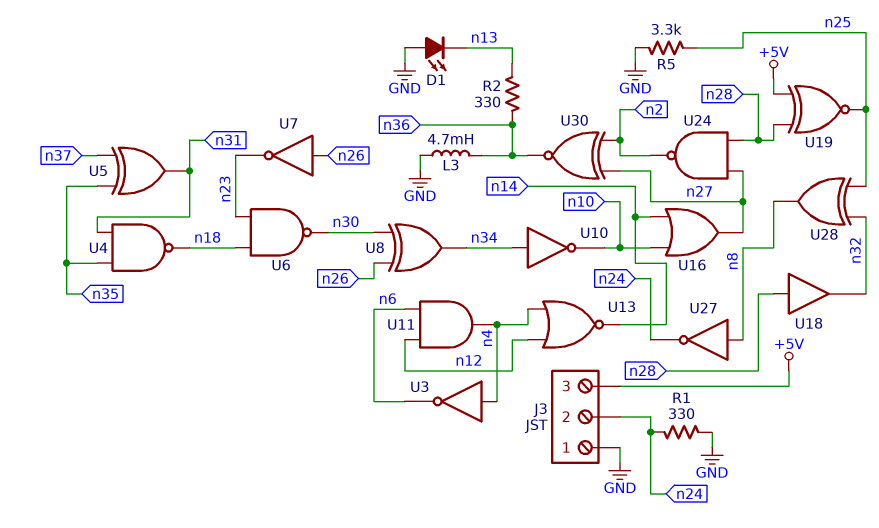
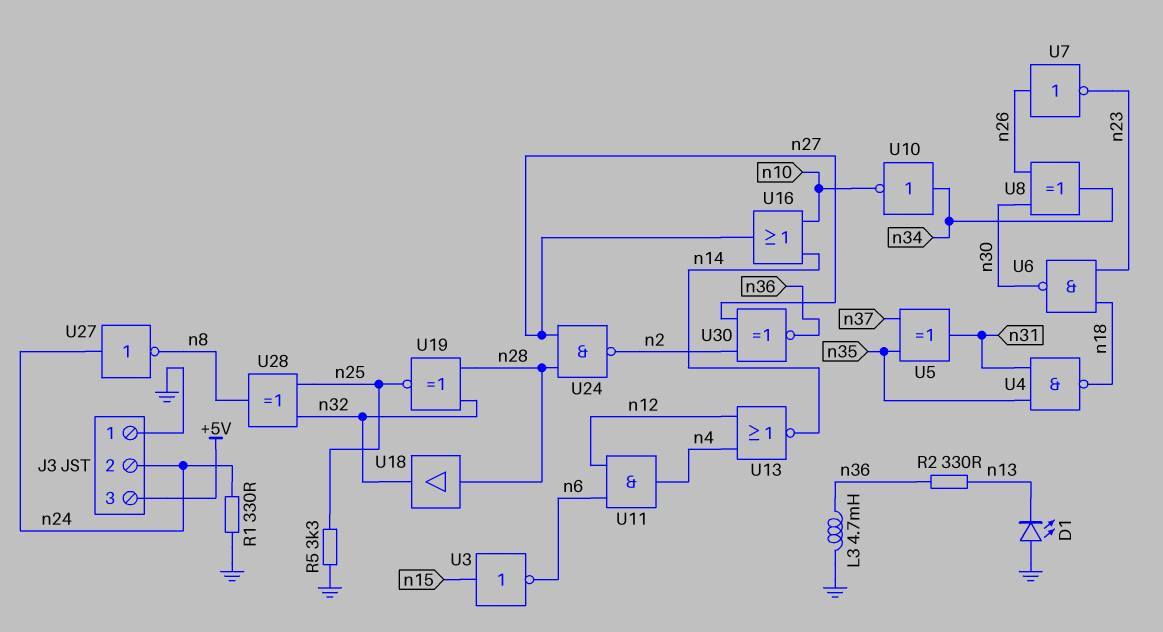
U3: NOT (in n4, out n6) -> NOT (in n15, out n6)
U19: XNOR (in +5V, in n28, out n25) -> XNOR (in n28, in n32, out n25)
U27: NOT (in n8, out n24) -> NOT (in n24, out n8)

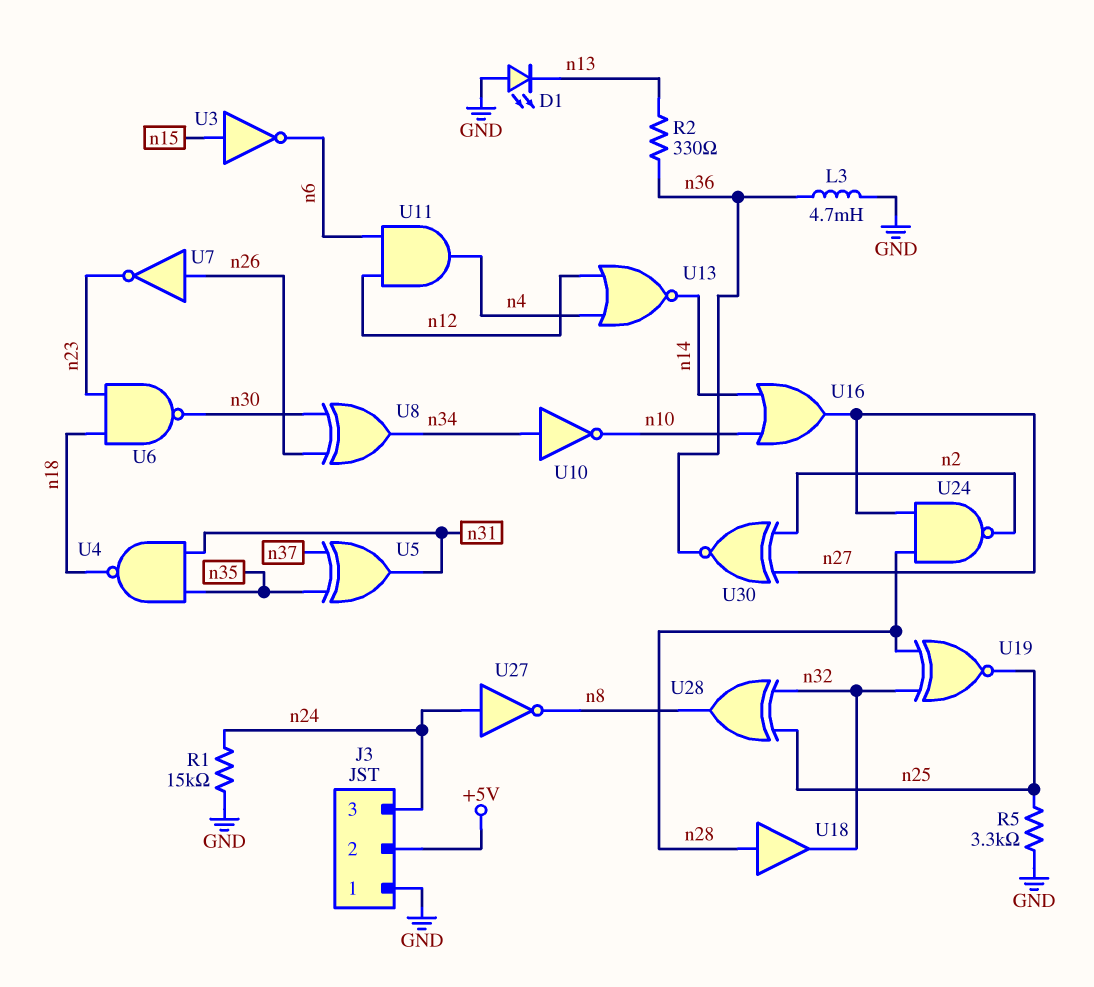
J3 pin 2: n24 -> +5V
J3 pin 3: +5V -> n24
R1: 330 (GND, n24) -> 15k (GND, n24)

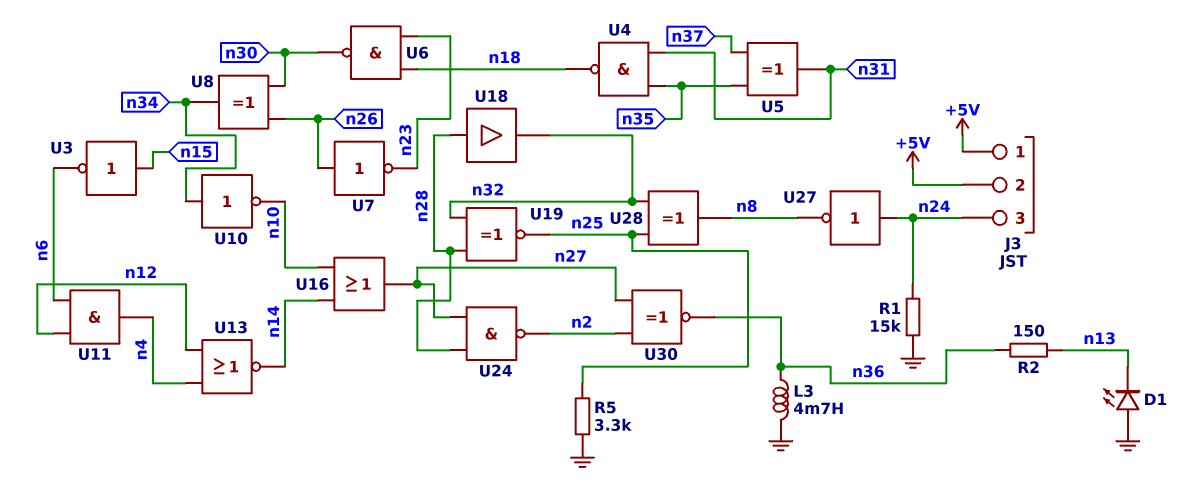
J3 pin 1: GND -> +5V
R2: 330 (n13, n36) -> 150 (n13, n36)

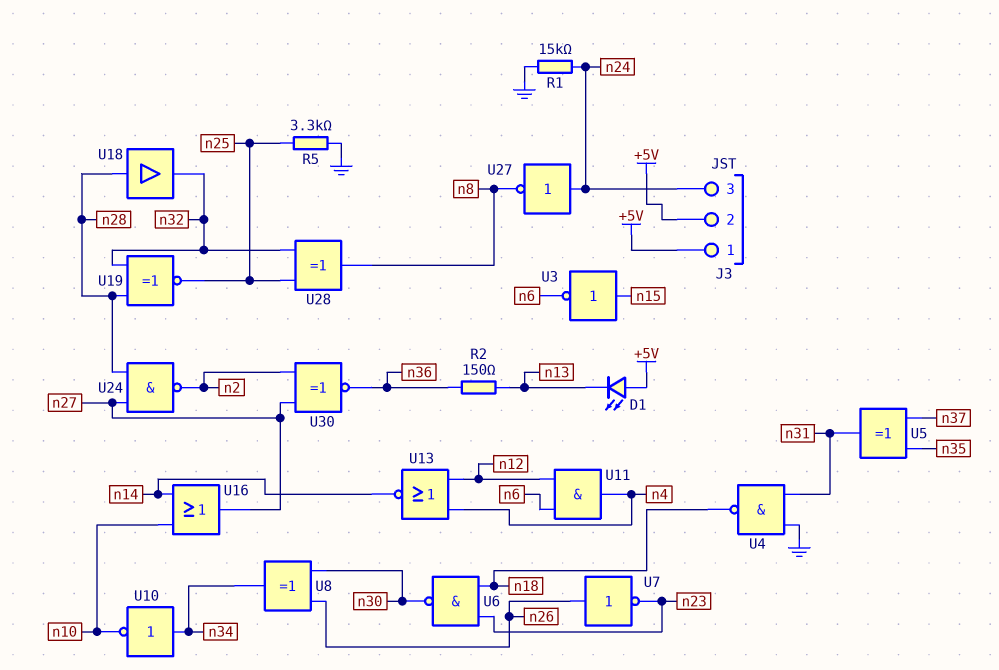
D1: LED (A GND, K n13) -> LED (A +5V, K n13)
L3: 4.7mH (GND, n36) -> none
U4: NAND (in n31, in n35, out n18) -> NAND (in GND, in n31, out n18)

